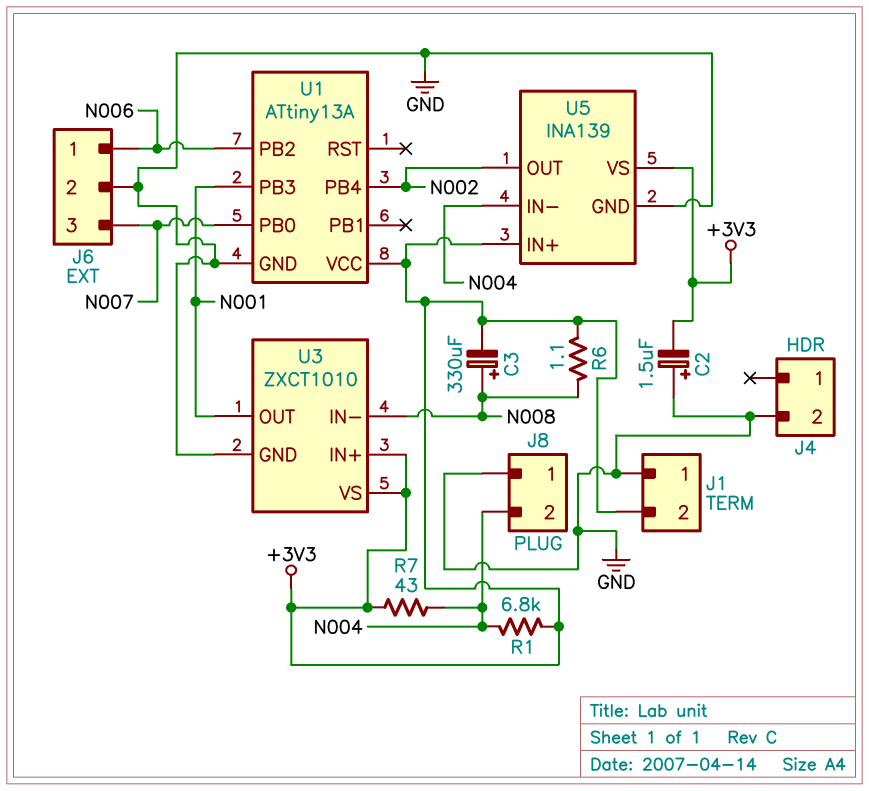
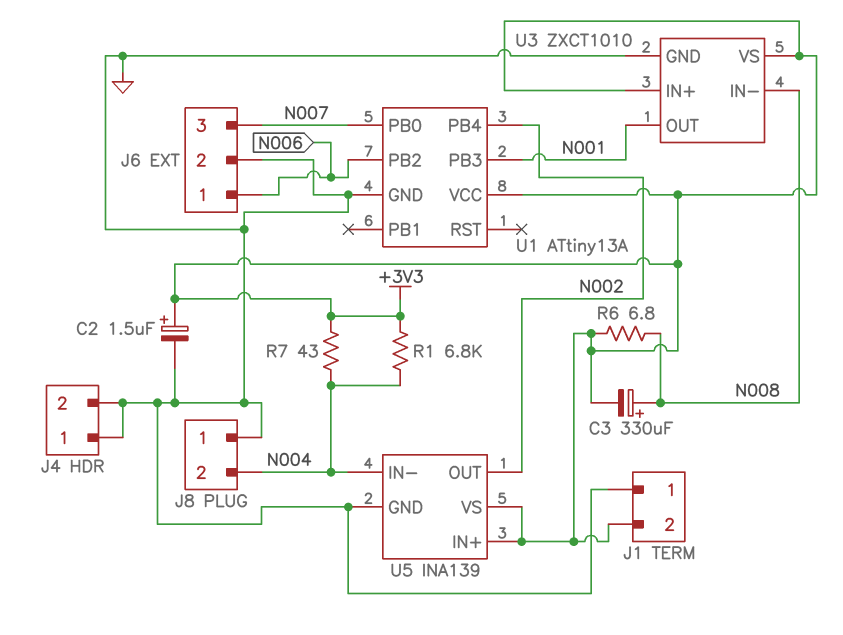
C2: 1.5uF (plus GND, minus +3V3) -> 1.5uF (plus +3V3, minus GND)
J4 pin 1: none -> GND
R6: 1.1 (+3V3, N008) -> 6.8 (+3V3, N008)

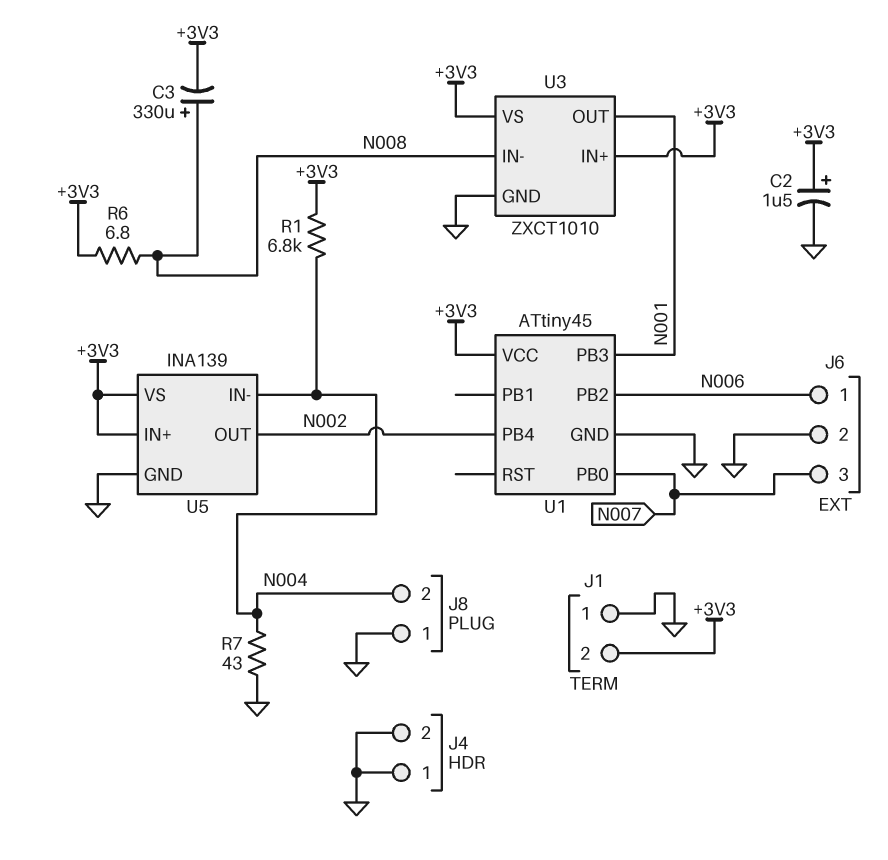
R7: 43 (+3V3, N004) -> 43 (GND, N004)
U1: ATtiny13A -> ATtiny45

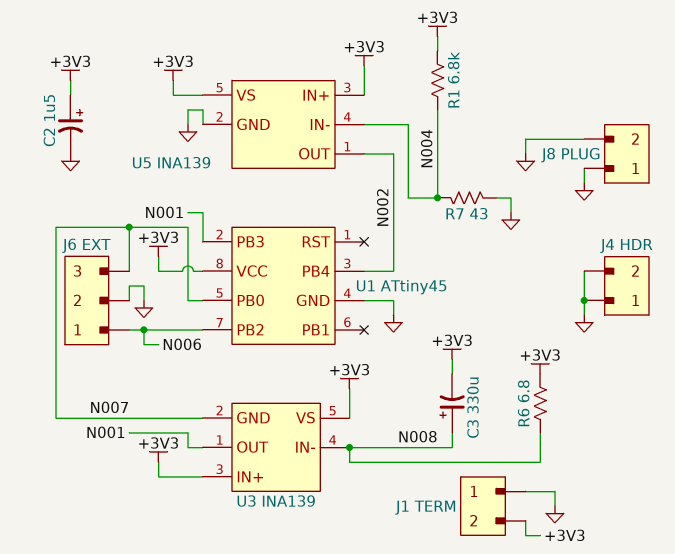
J8 pin 2: N004 -> GND
U3: ZXCT1010 -> INA139
U3 pin GND: GND -> N007

